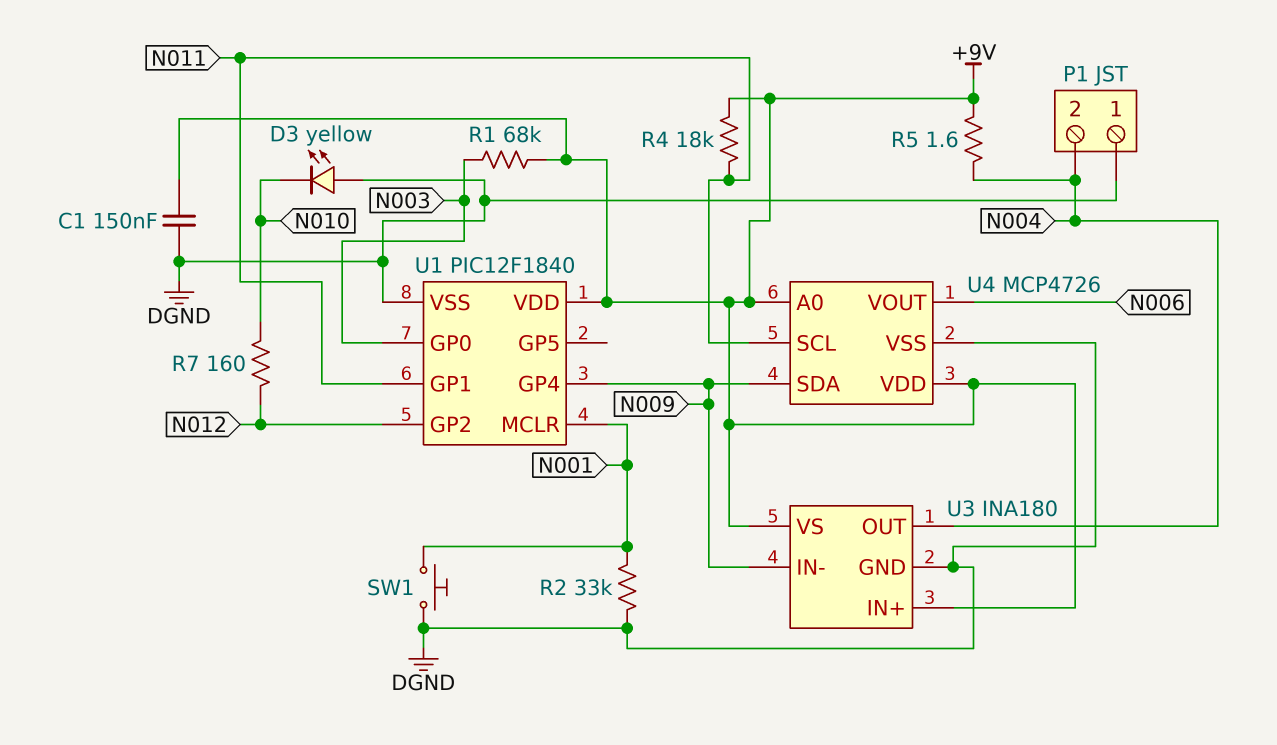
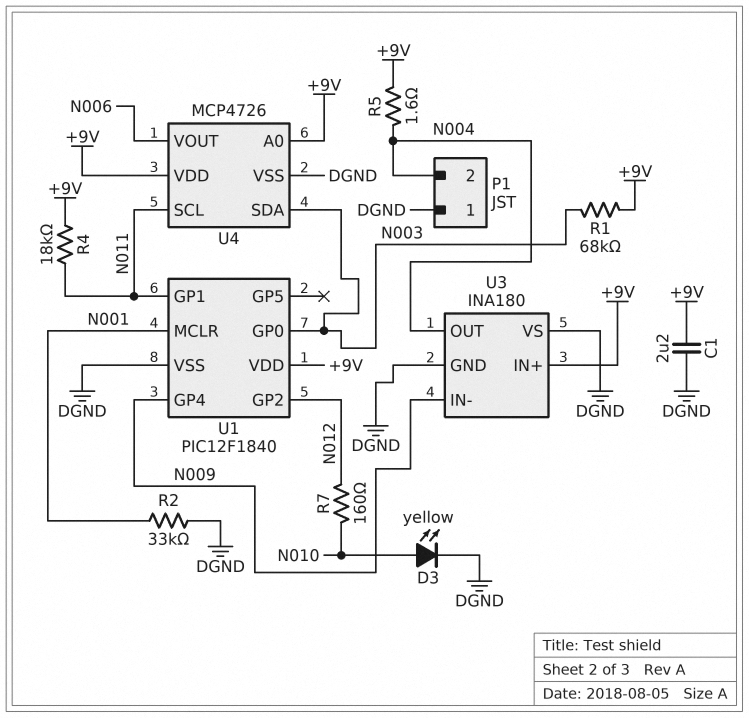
C1: 150nF (+9V, DGND) -> 2.2uF (+9V, DGND)
D3: LED yellow (A DGND, K N010) -> LED yellow (A N010, K DGND)
SW1: button (DGND, N001) -> none
U3 pin VS: +9V -> DGND
U4 pin SDA: N009 -> N003

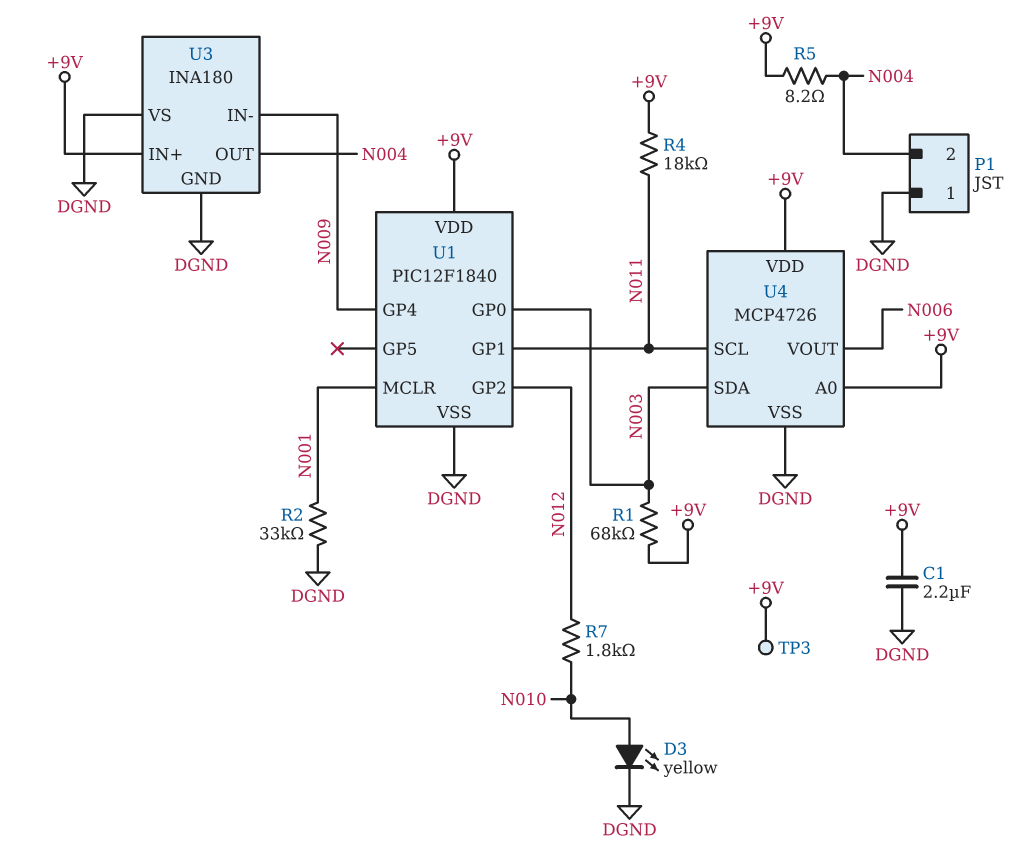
R5: 1.6 (+9V, N004) -> 8.2 (+9V, N004)
R7: 160 (N010, N012) -> 1.8k (N010, N012)
TP3: none -> test point (+9V)

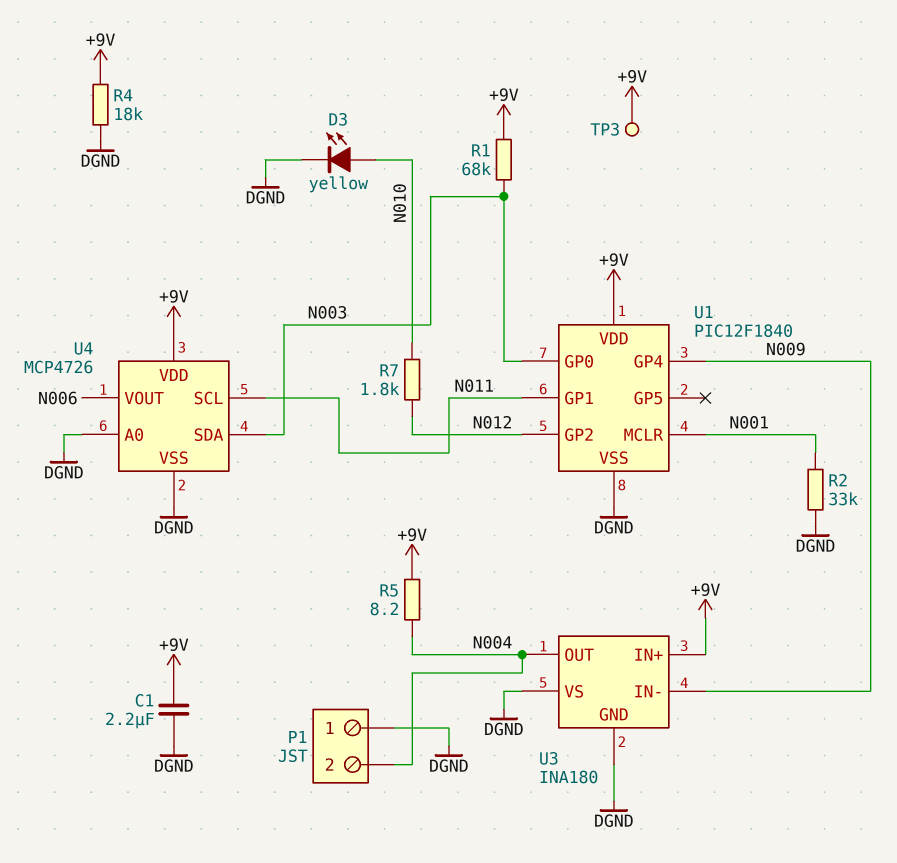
R4: 18k (+9V, N011) -> 18k (+9V, DGND)
U4 pin A0: +9V -> DGND

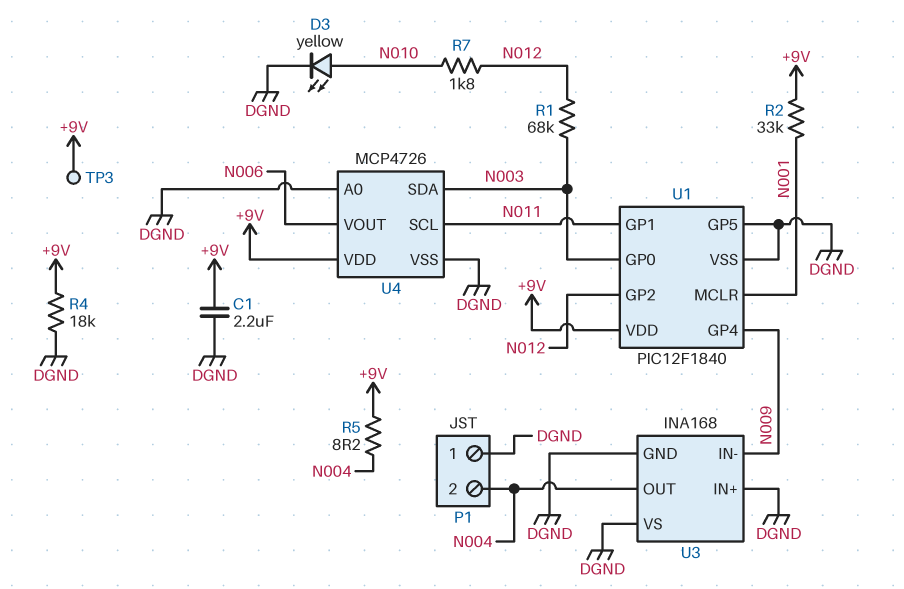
R1: 68k (+9V, N003) -> 68k (N003, N012)
R2: 33k (DGND, N001) -> 33k (+9V, N001)
U1 pin GP5: none -> DGND
U3: INA180 -> INA168
U3 pin IN+: +9V -> DGND

